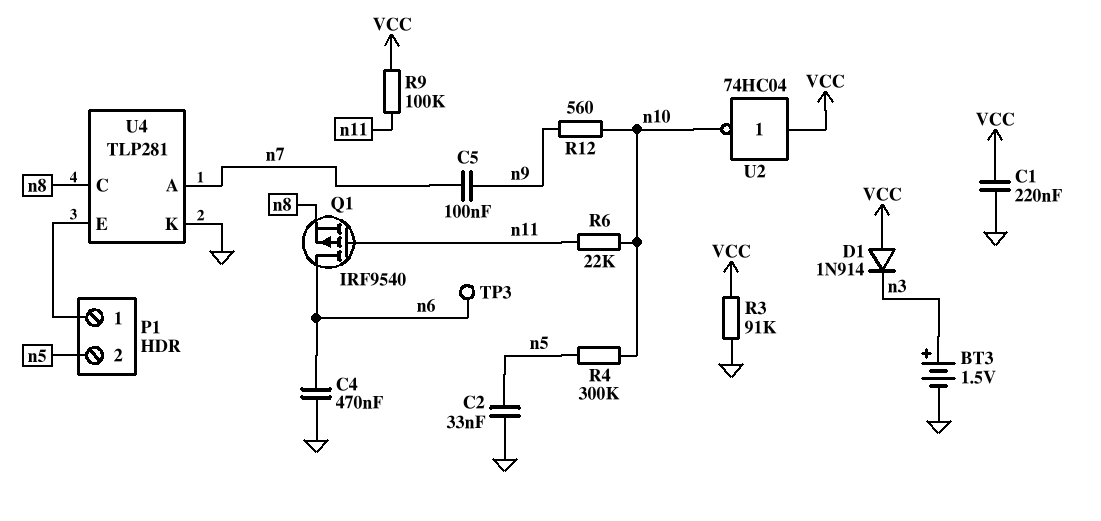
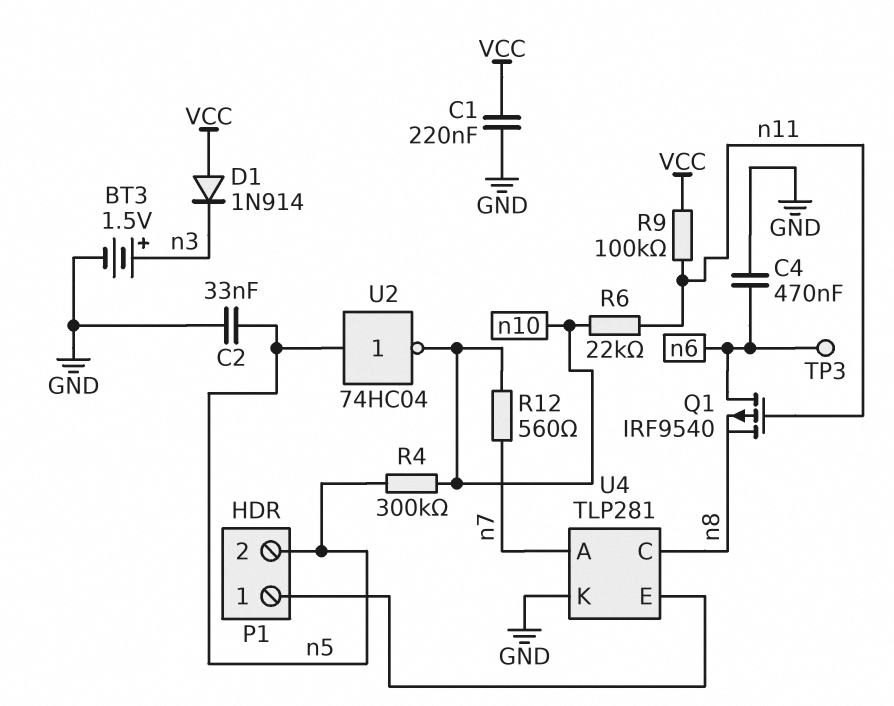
C5: 100nF (n7, n9) -> none
R3: 91k (GND, VCC) -> none
R12: 560 (n9, n10) -> 560 (n7, n10)
U2: NOT 74HC04 (in VCC, out n10) -> NOT 74HC04 (in n5, out n10)

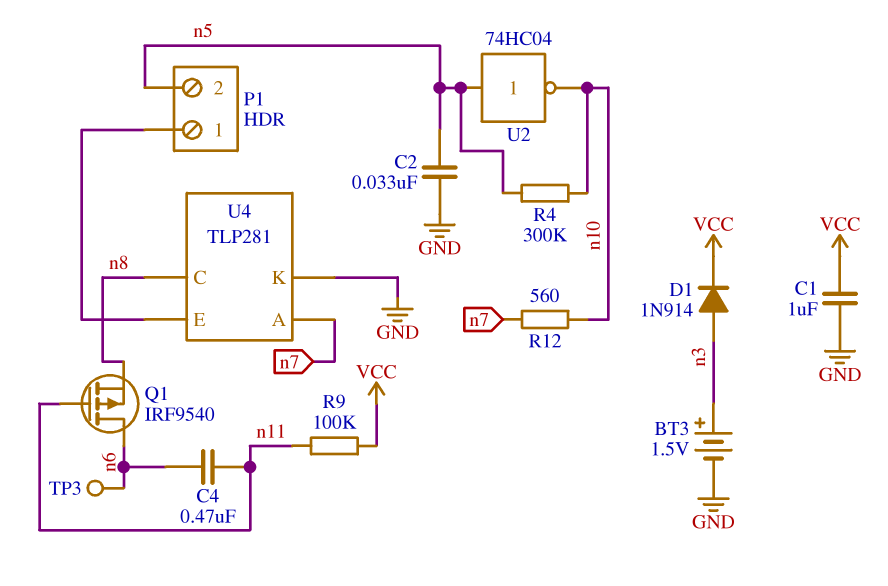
C1: 220nF (GND, VCC) -> 1uF (GND, VCC)
C4: 470nF (GND, n6) -> 470nF (n6, n11)
D1: diode 1N914 (A VCC, K n3) -> diode 1N914 (A n3, K VCC)
R6: 22k (n10, n11) -> none

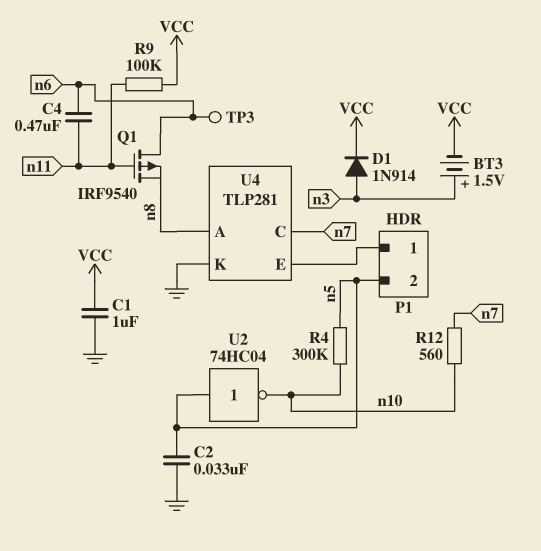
BT3: 1.5V (plus n3, minus GND) -> 1.5V (plus n3, minus VCC)
U4 pin A: n7 -> n8
U4 pin C: n8 -> n7

